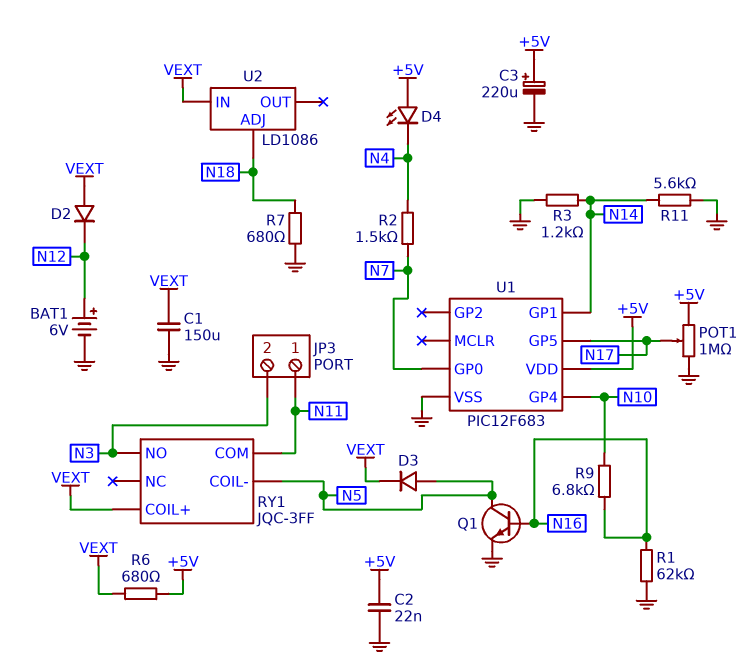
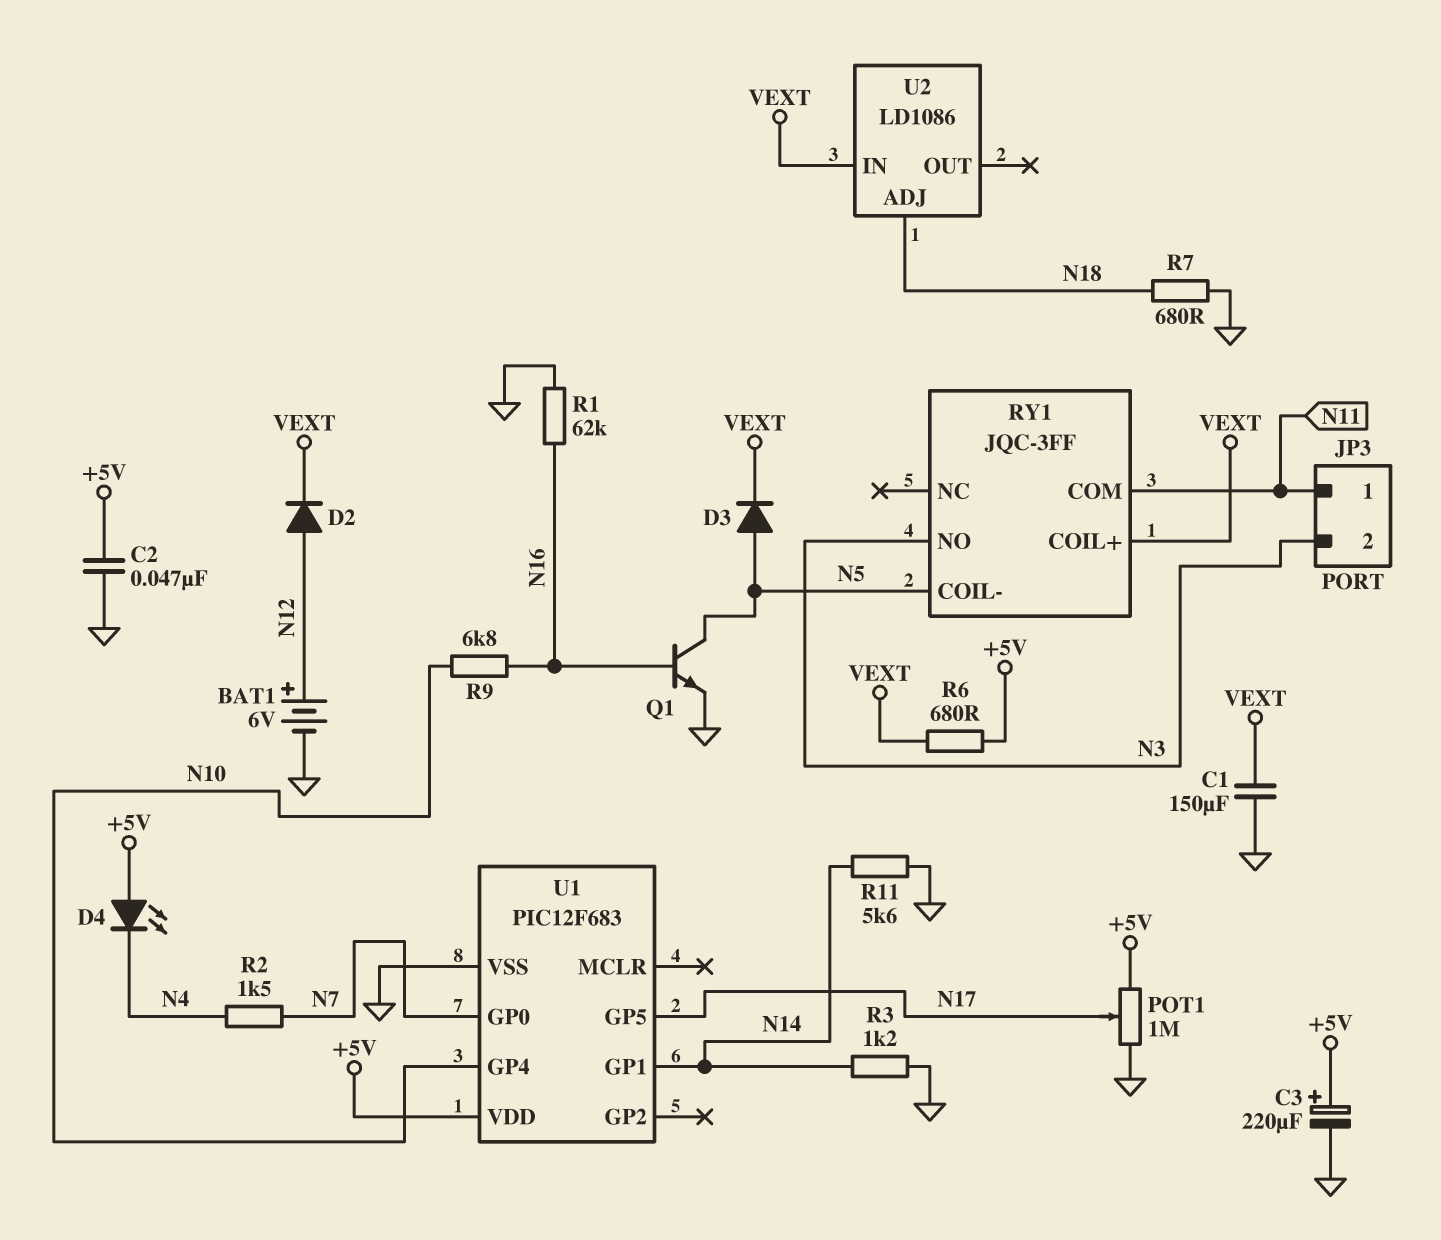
C2: 22nF (+5V, GND) -> 47nF (+5V, GND)
D2: diode (A VEXT, K N12) -> diode (A N12, K VEXT)

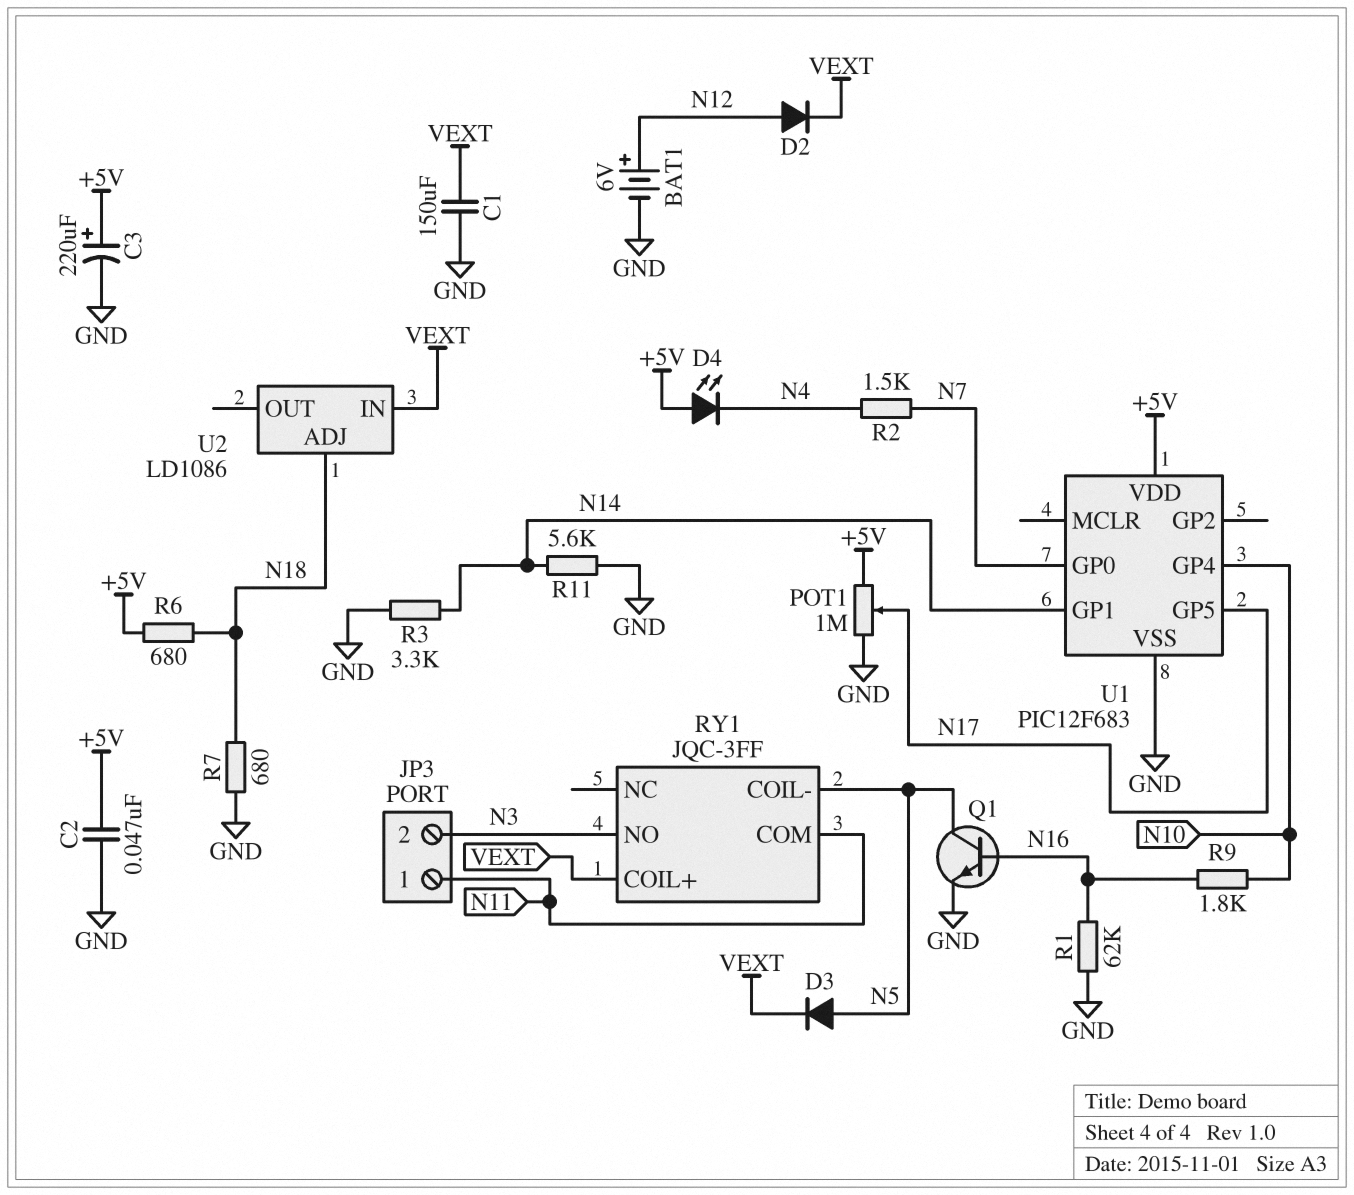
R3: 1.2k (GND, N14) -> 3.3k (GND, N14)
R6: 680 (+5V, VEXT) -> 680 (+5V, N18)
R9: 6.8k (N10, N16) -> 1.8k (N10, N16)

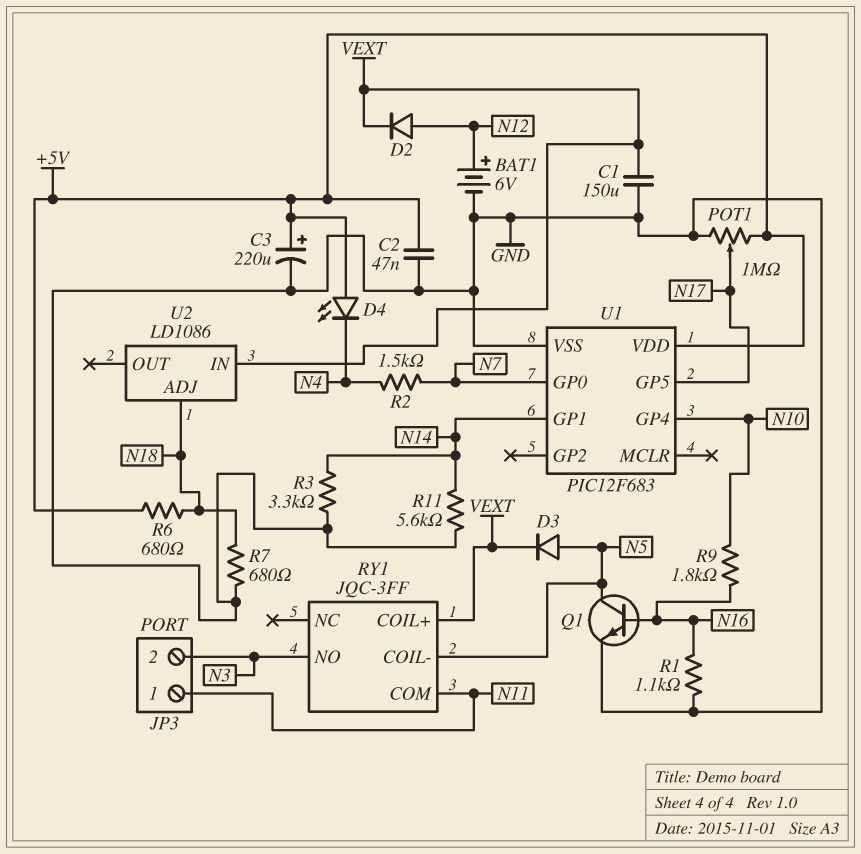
R1: 62k (GND, N16) -> 1.1k (GND, N16)

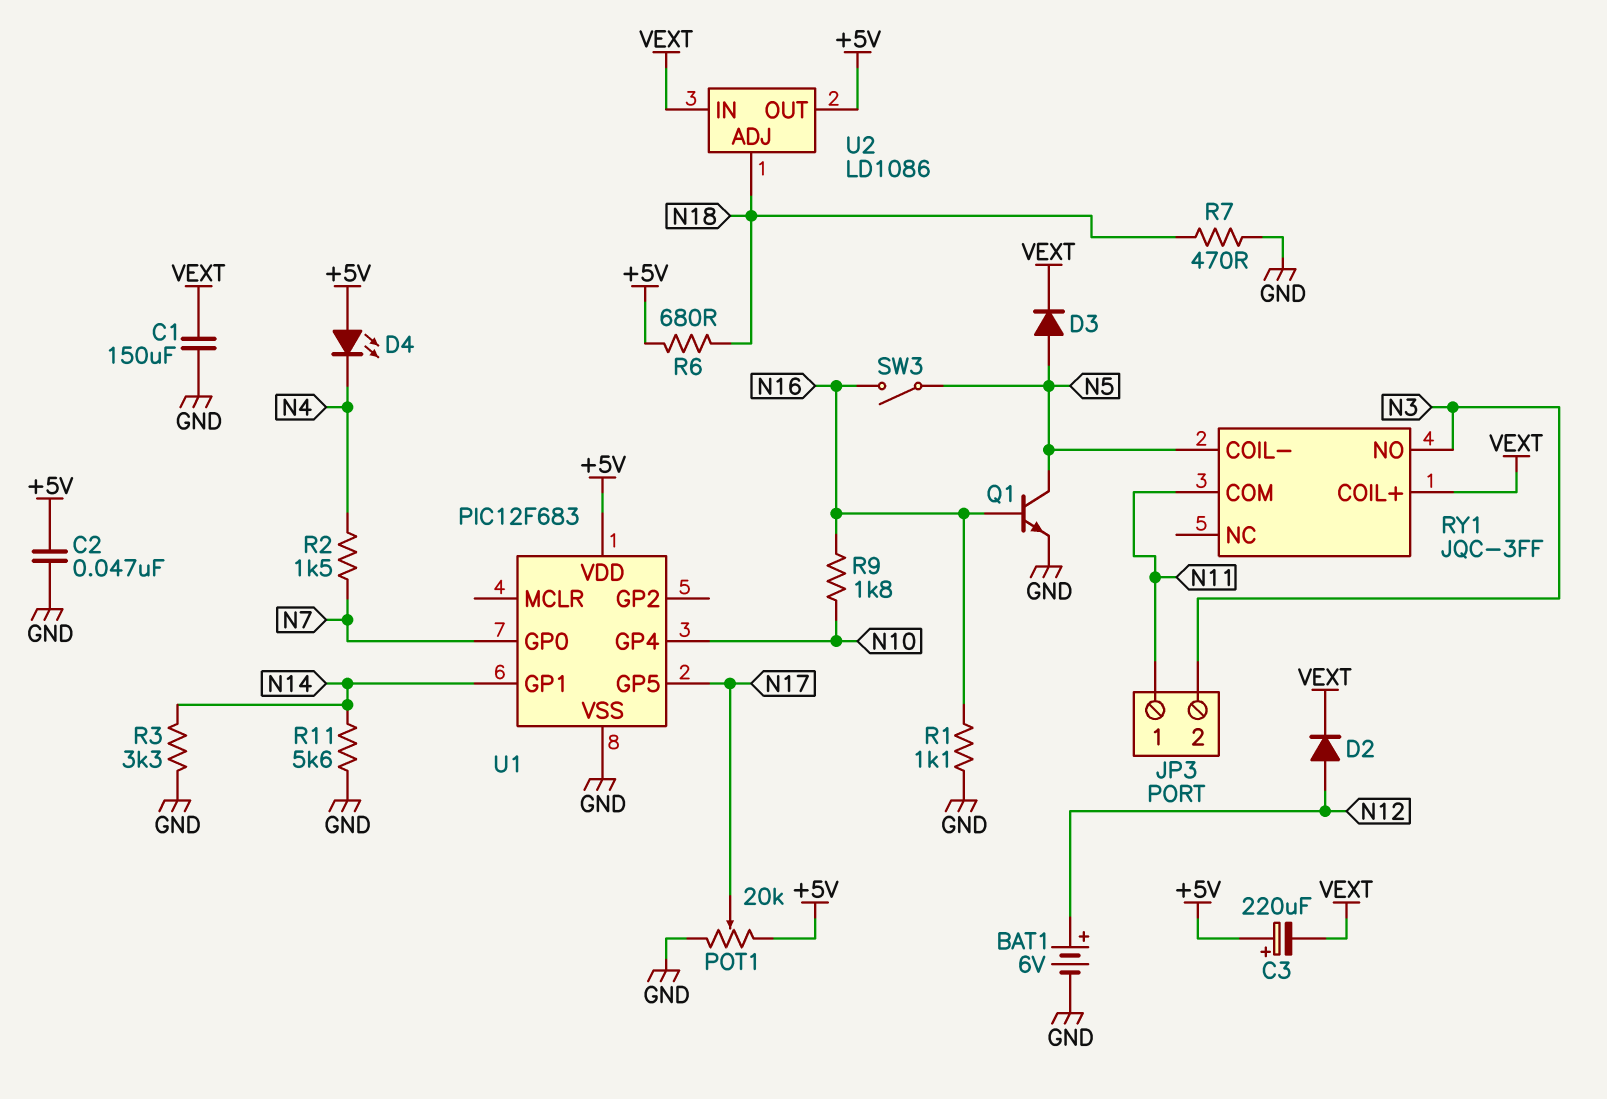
C3: 220uF (plus +5V, minus GND) -> 220uF (plus +5V, minus VEXT)
POT1: 1M (+5V, GND, wiper N17) -> 20k (+5V, GND, wiper N17)
R7: 680 (GND, N18) -> 470 (GND, N18)
SW3: none -> switch (N5, N16)
U2 pin OUT: none -> +5V

